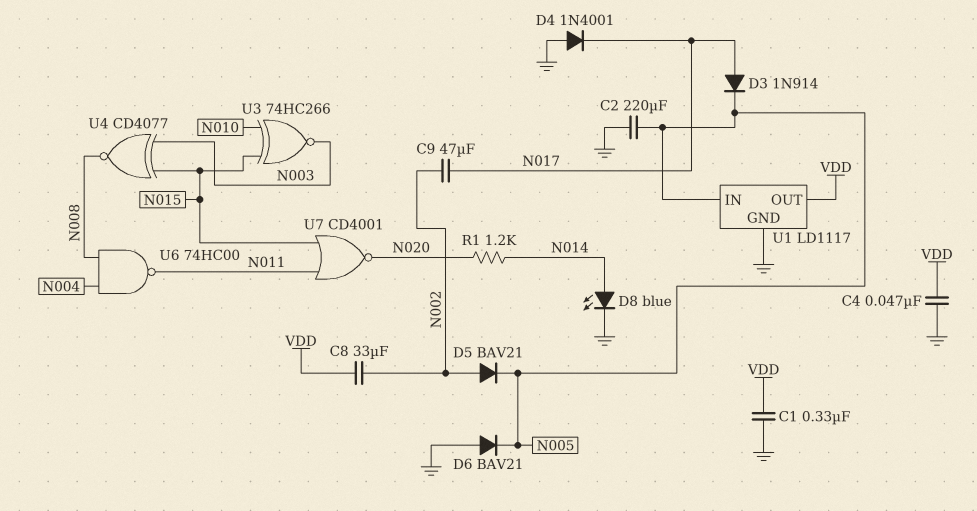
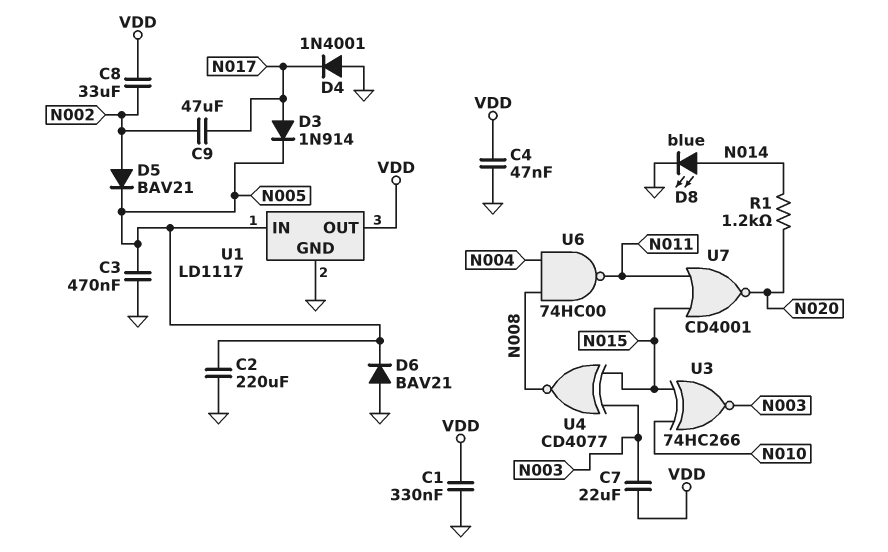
C3: none -> 470nF (GND, N005)
C7: none -> 22uF (N003, VDD)

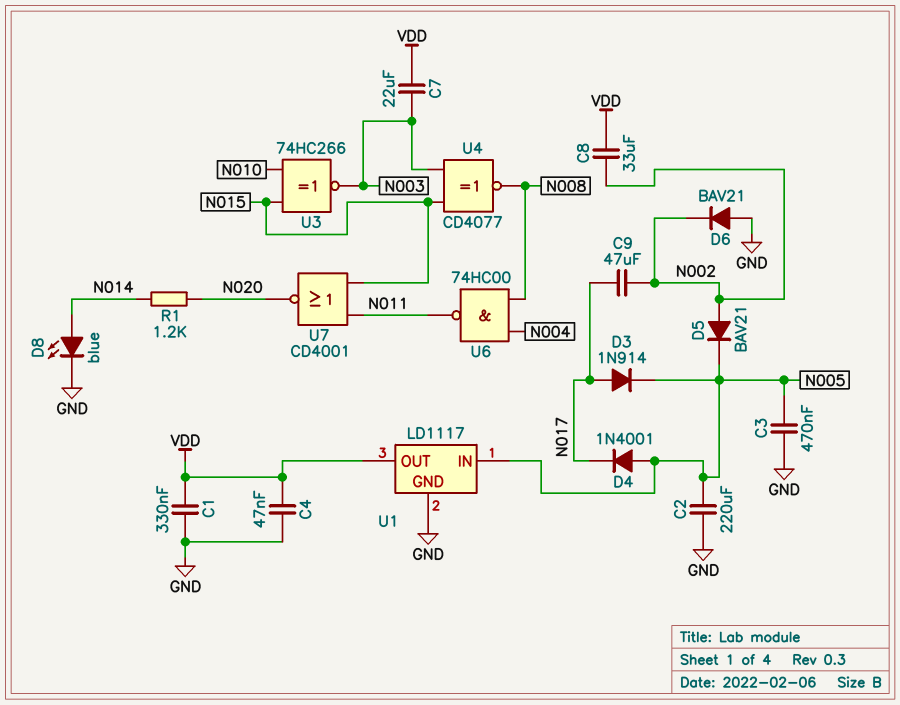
D4: diode 1N4001 (A GND, K N017) -> diode 1N4001 (A N005, K N017)
D6: diode BAV21 (A GND, K N005) -> diode BAV21 (A GND, K N002)

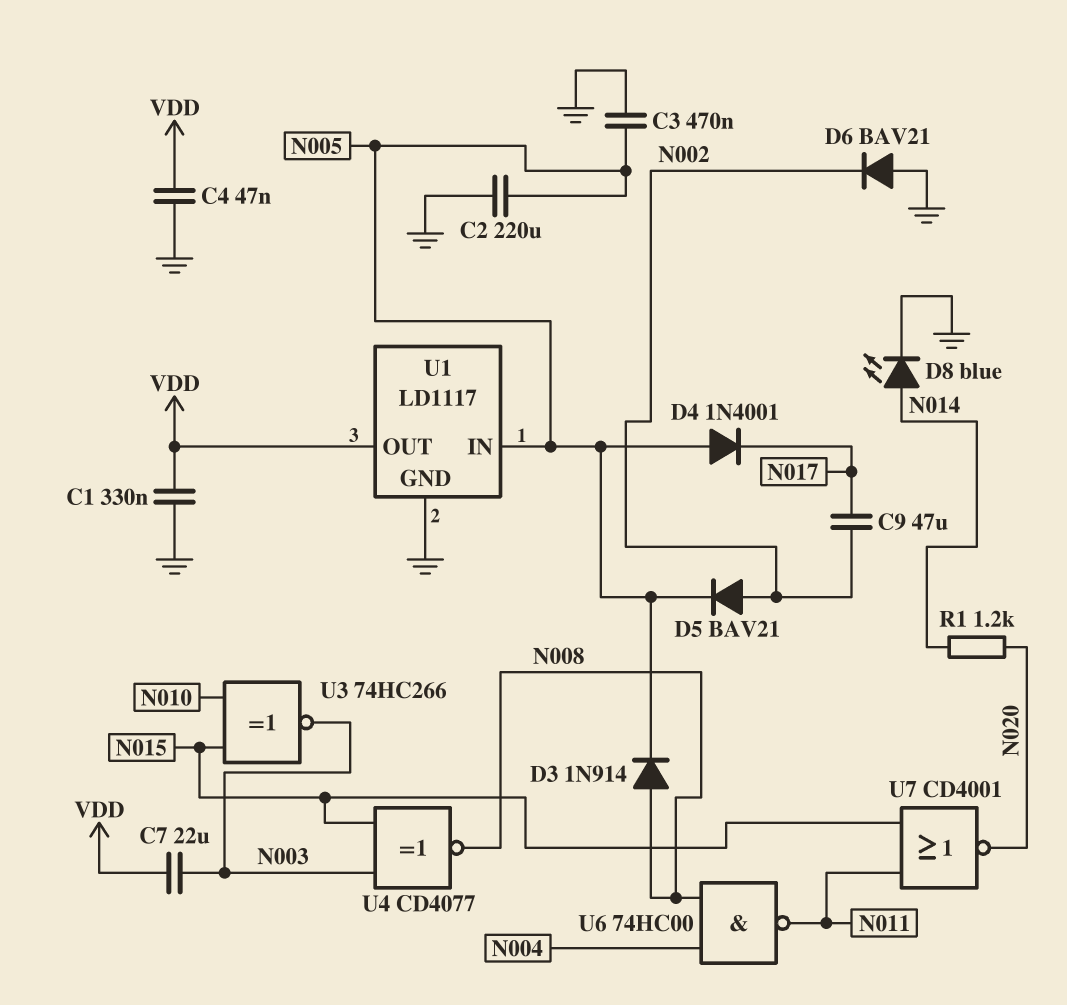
C8: 33uF (N002, VDD) -> none
D3: diode 1N914 (A N017, K N005) -> diode 1N914 (A N008, K N005)

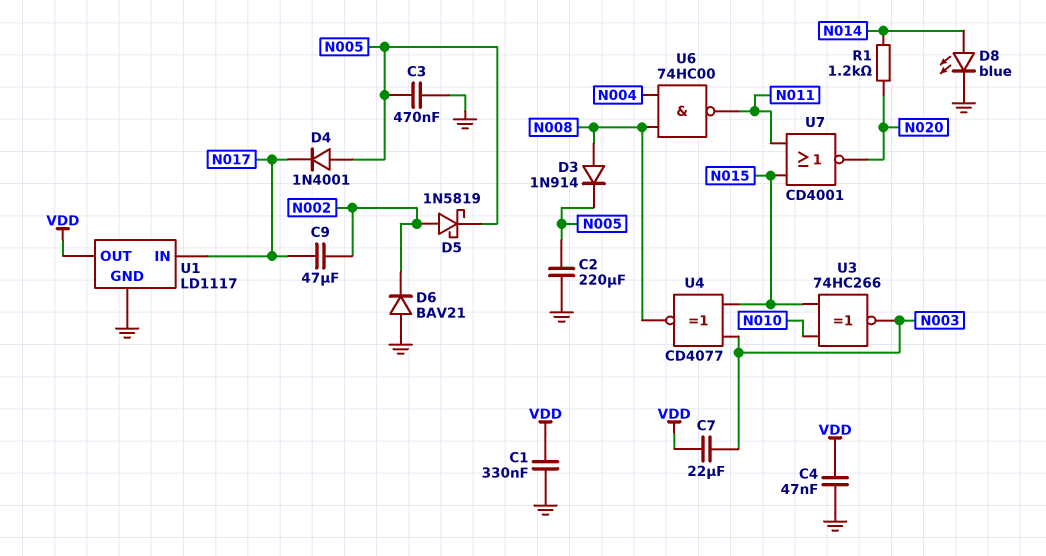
D5: diode BAV21 (A N002, K N005) -> schottky 1N5819 (A N002, K N005)
U1 pin IN: N005 -> N017

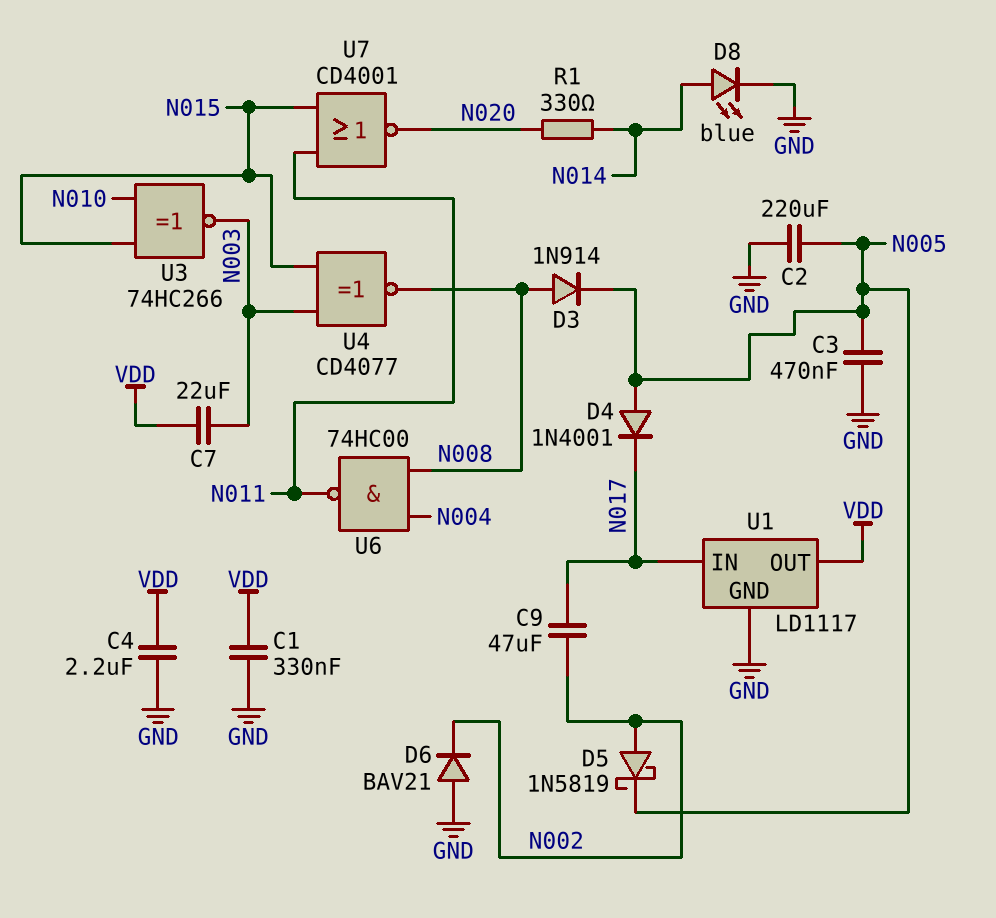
C4: 47nF (GND, VDD) -> 2.2uF (GND, VDD)
R1: 1.2k (N014, N020) -> 330 (N014, N020)

